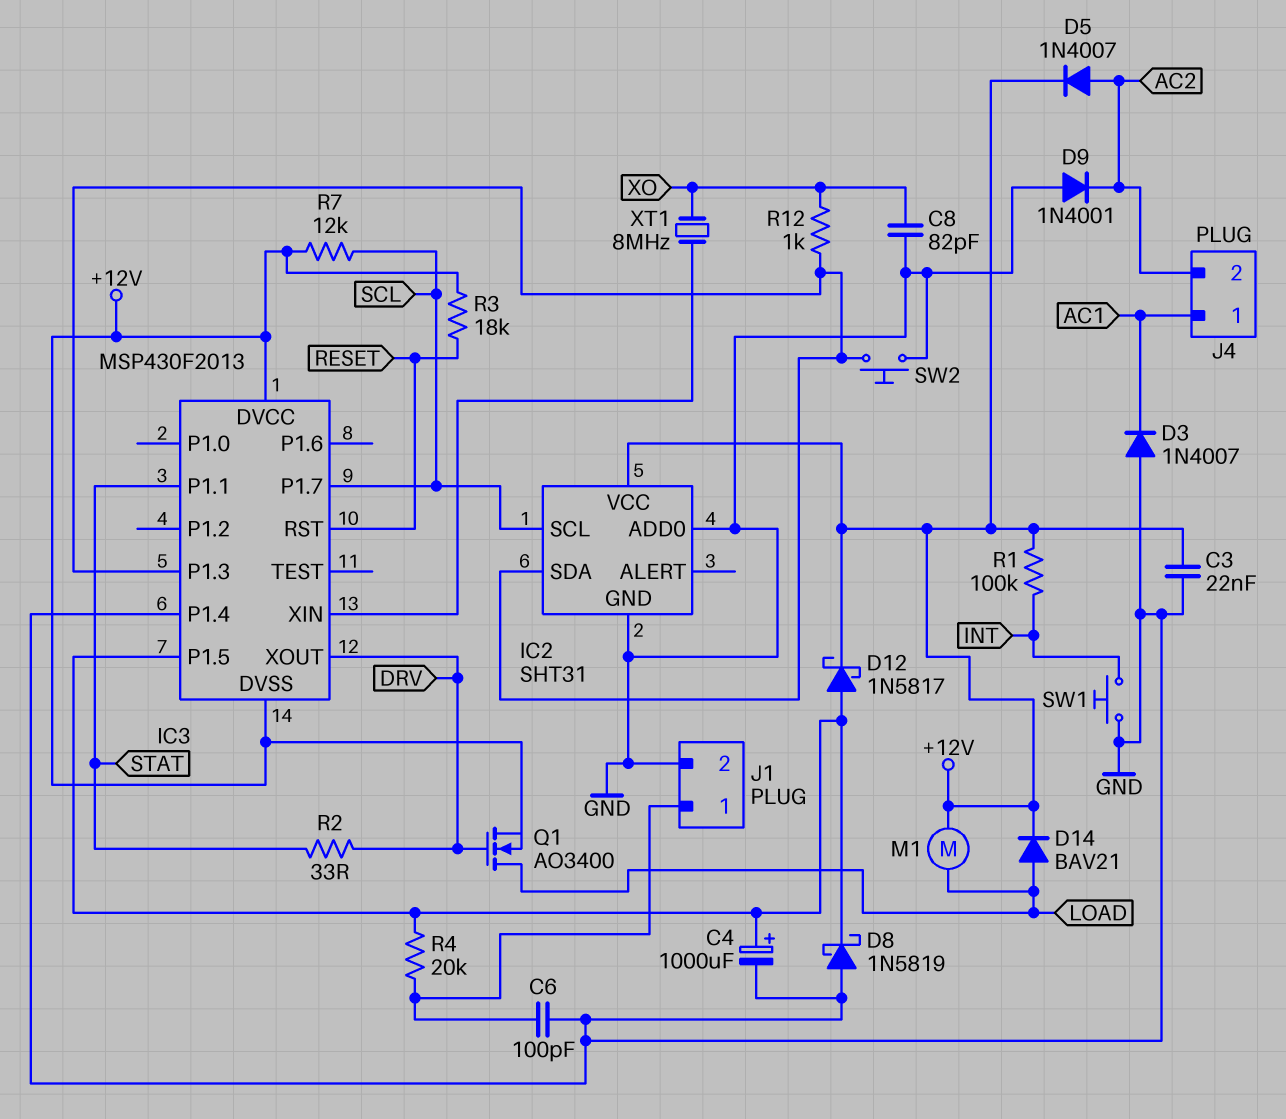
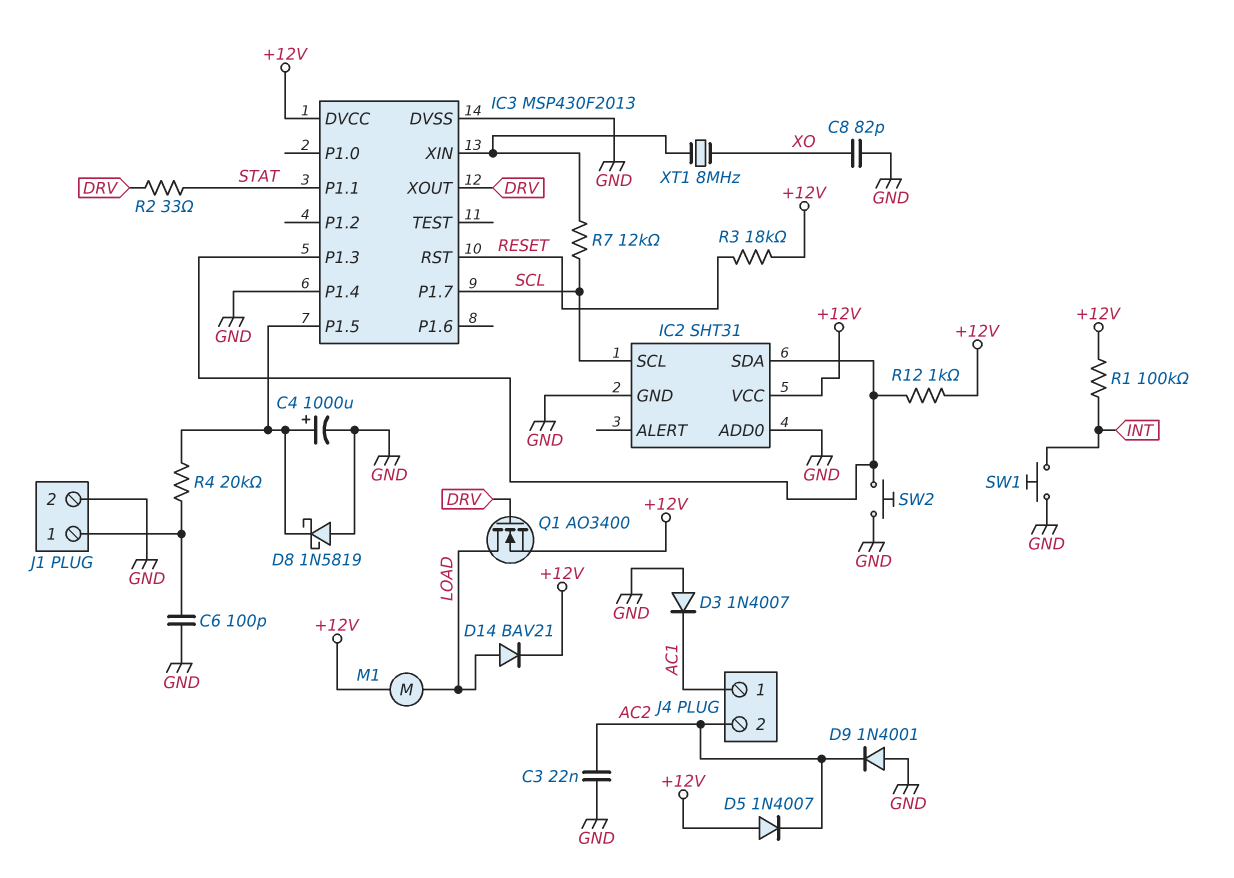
C3: 22nF (+12V, GND) -> 22nF (AC2, GND)
D5: diode 1N4007 (A AC2, K +12V) -> diode 1N4007 (A +12V, K AC2)
D12: schottky 1N5817 (A IC3/P1.5, K +12V) -> none
IC3 pin DVSS: +12V -> GND
R7: 12k (+12V, SCL) -> 12k (IC3/XIN, SCL)
R12: 1k (IC2/SDA, XO) -> 1k (+12V, IC2/SDA)

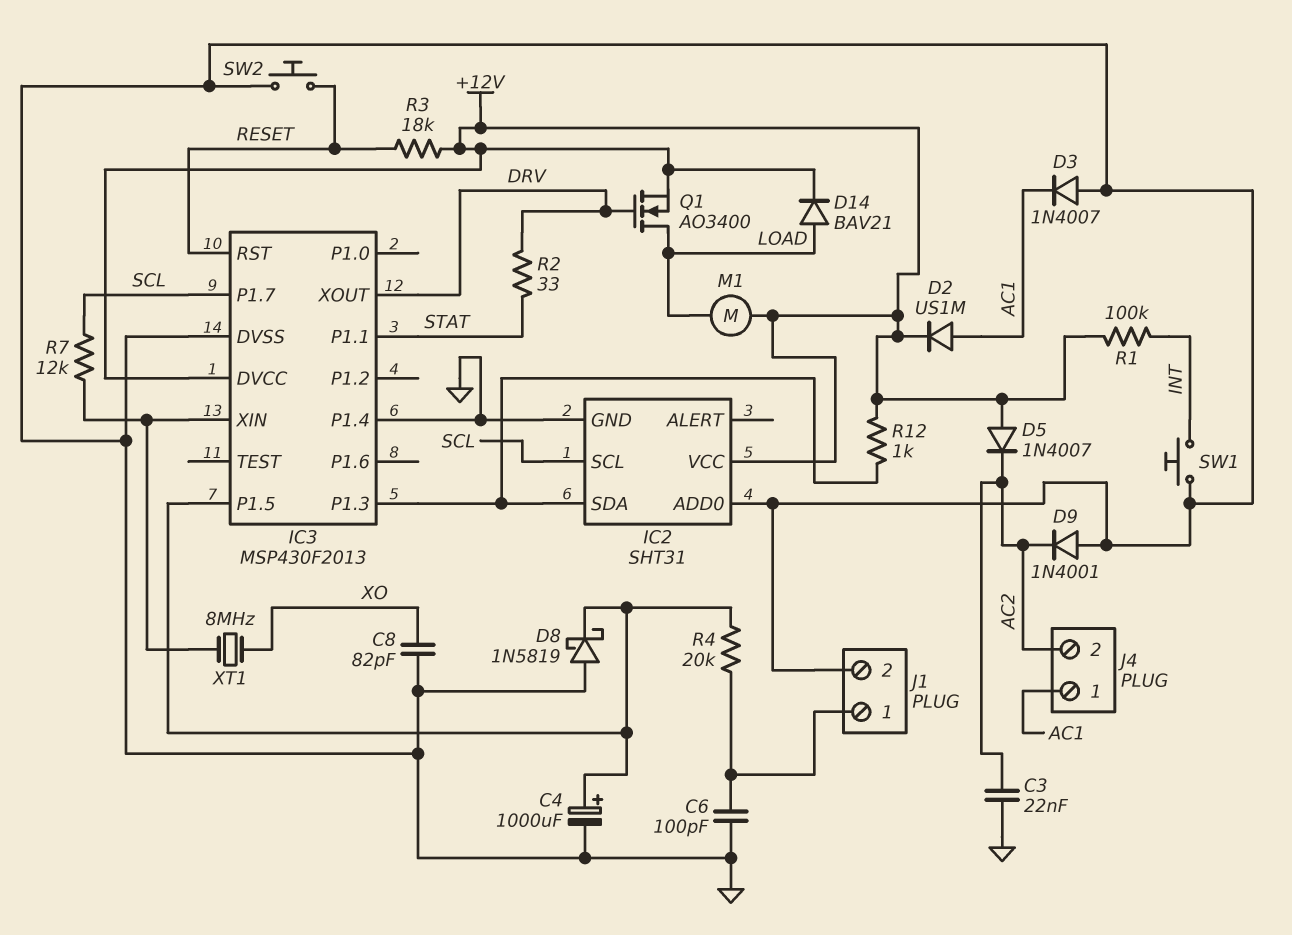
D2: none -> diode US1M (A AC1, K +12V)
SW2: button (GND, IC2/SDA) -> button (GND, RESET)

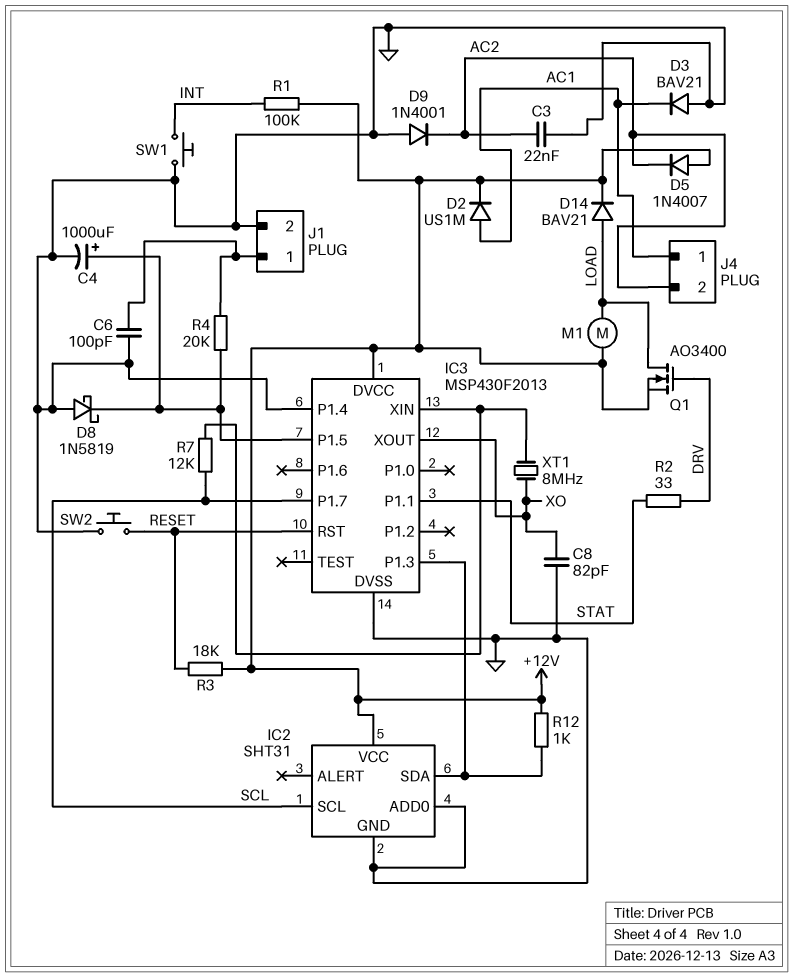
D3: diode 1N4007 (A GND, K AC1) -> diode BAV21 (A GND, K AC1)
IC3 pin XOUT: DRV -> XO

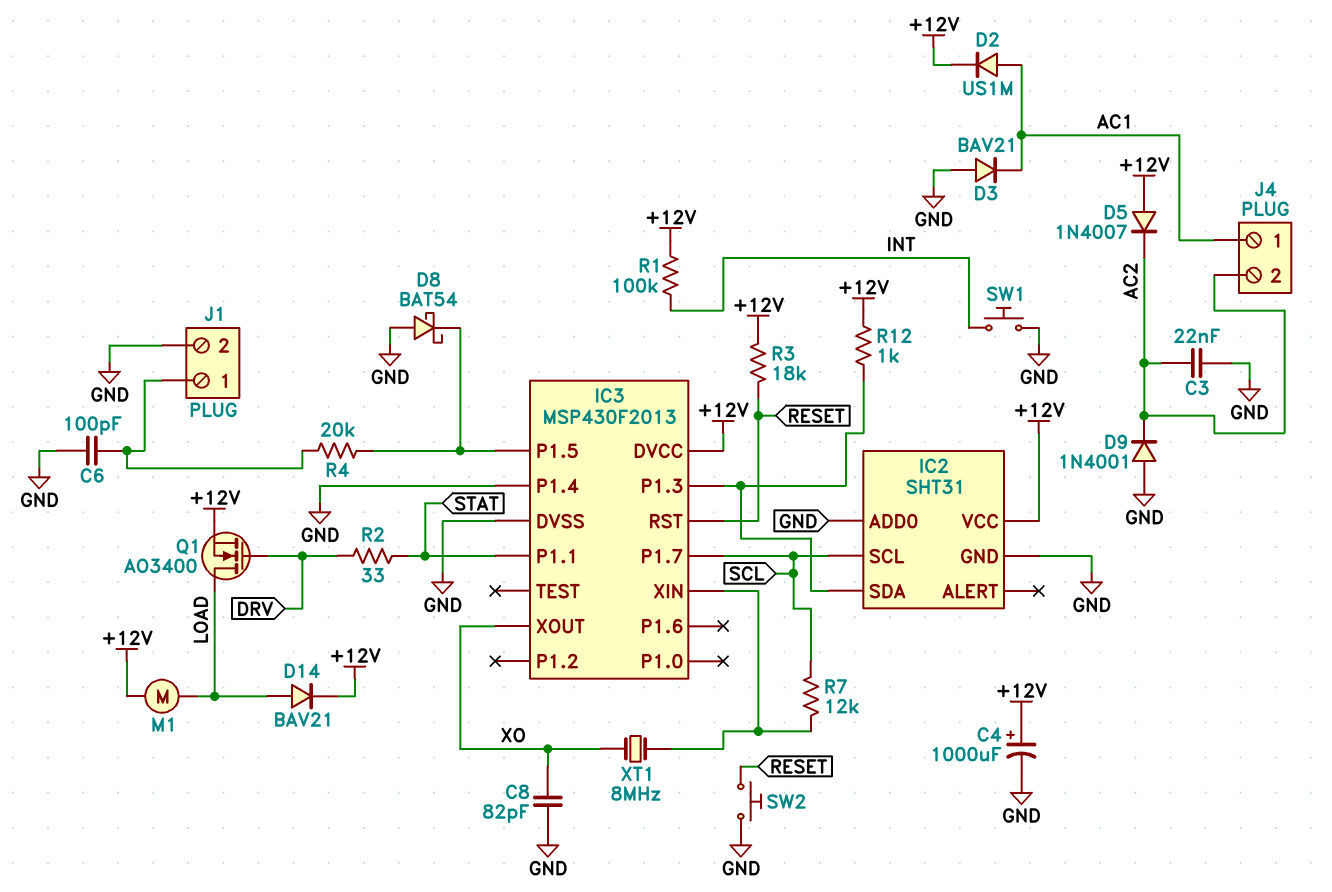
C4: 1000uF (plus IC3/P1.5, minus GND) -> 1000uF (plus +12V, minus GND)
D8: schottky 1N5819 (A GND, K IC3/P1.5) -> schottky BAT54 (A GND, K IC3/P1.5)

